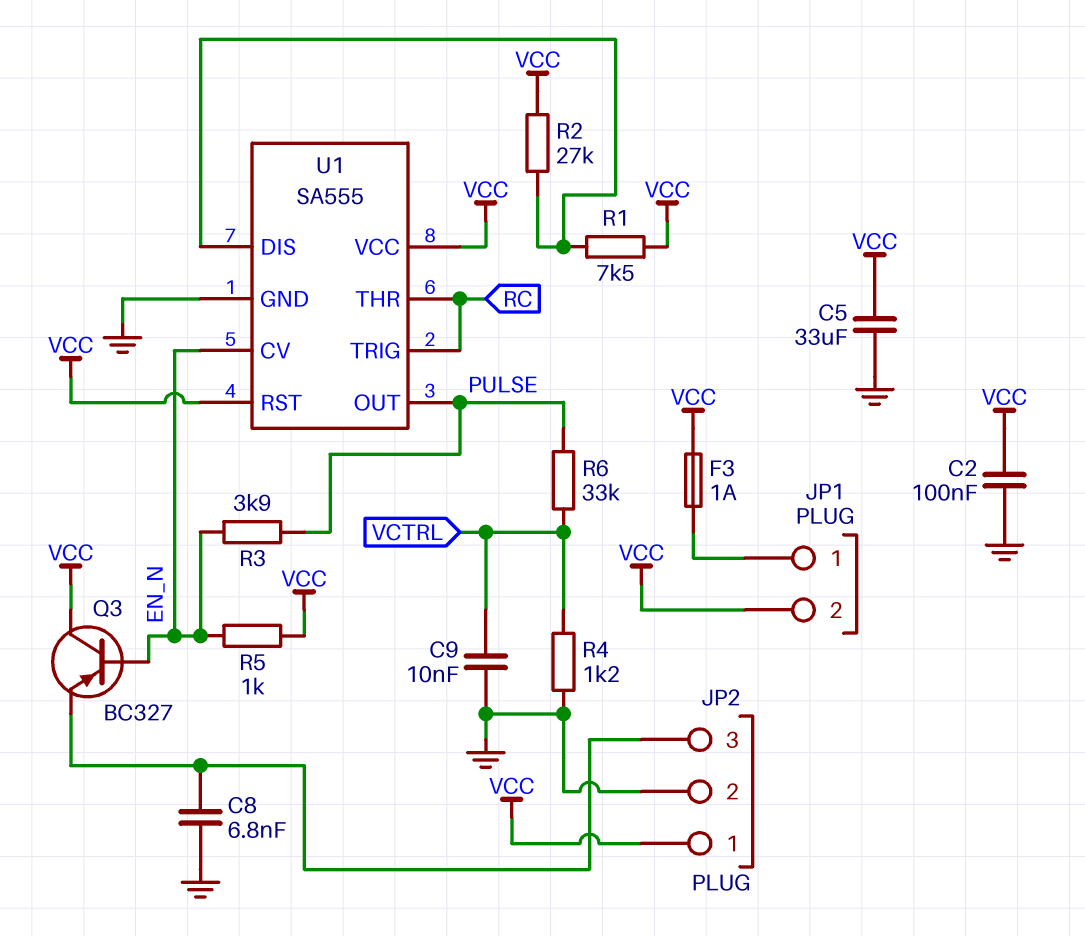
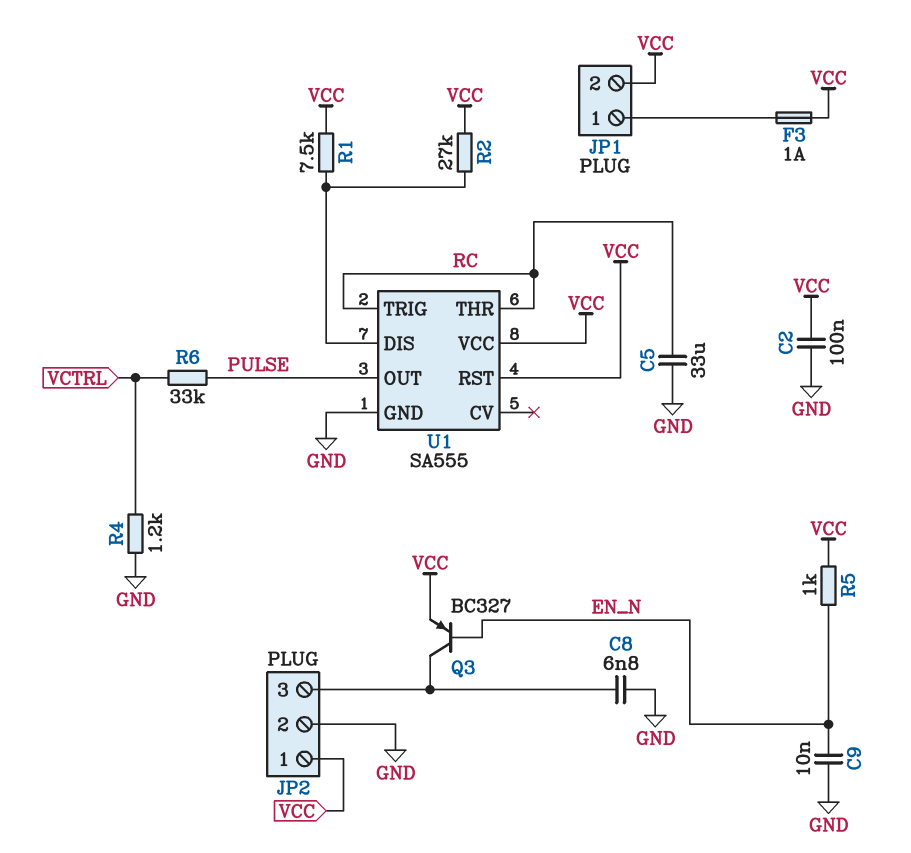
C5: 33uF (GND, VCC) -> 33uF (GND, RC)
C9: 10nF (GND, VCTRL) -> 10nF (EN_N, GND)
Q3: PNP BC327 (B EN_N, C VCC, E JP2/3) -> PNP BC327 (B EN_N, C JP2/3, E VCC)
R3: 3.9k (EN_N, PULSE) -> none
U1 pin CV: EN_N -> none

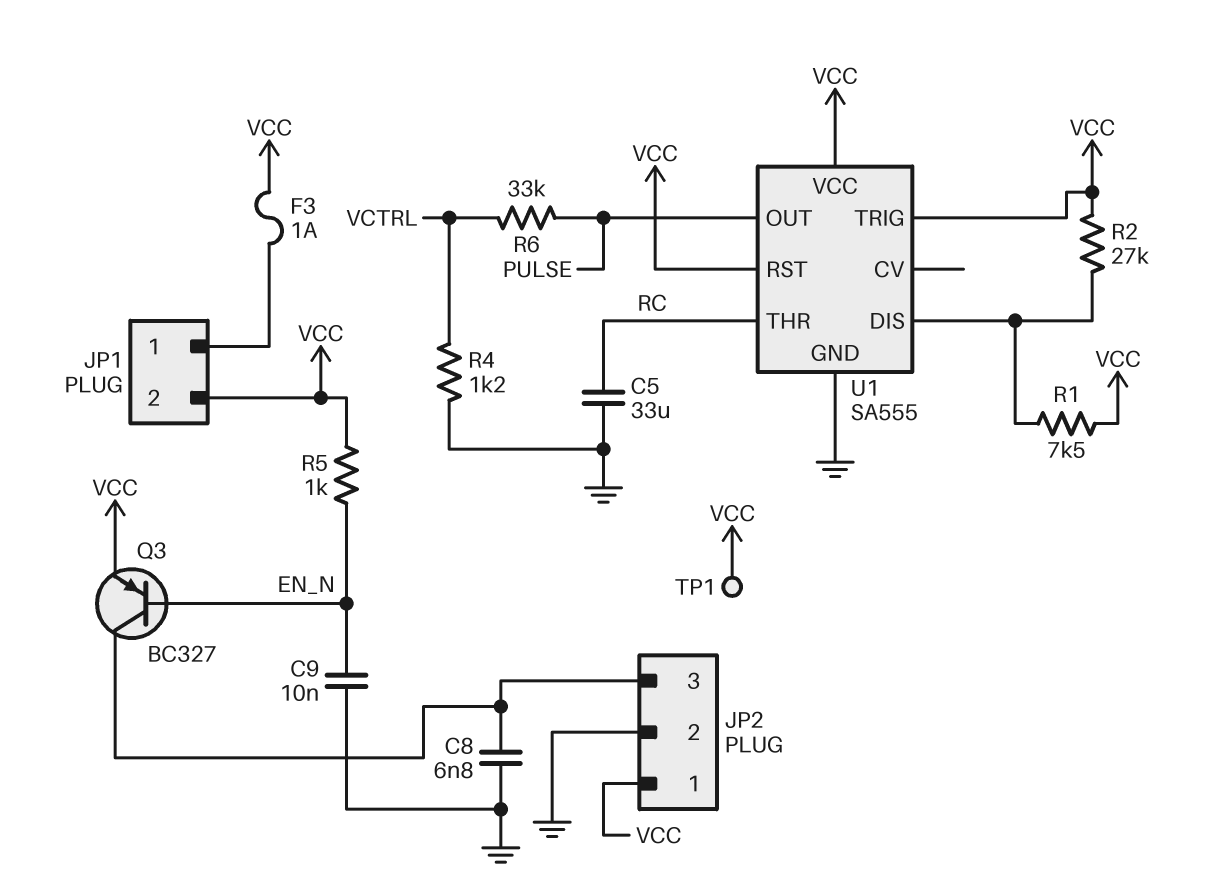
C2: 100nF (GND, VCC) -> none
TP1: none -> test point (VCC)
U1 pin TRIG: RC -> VCC

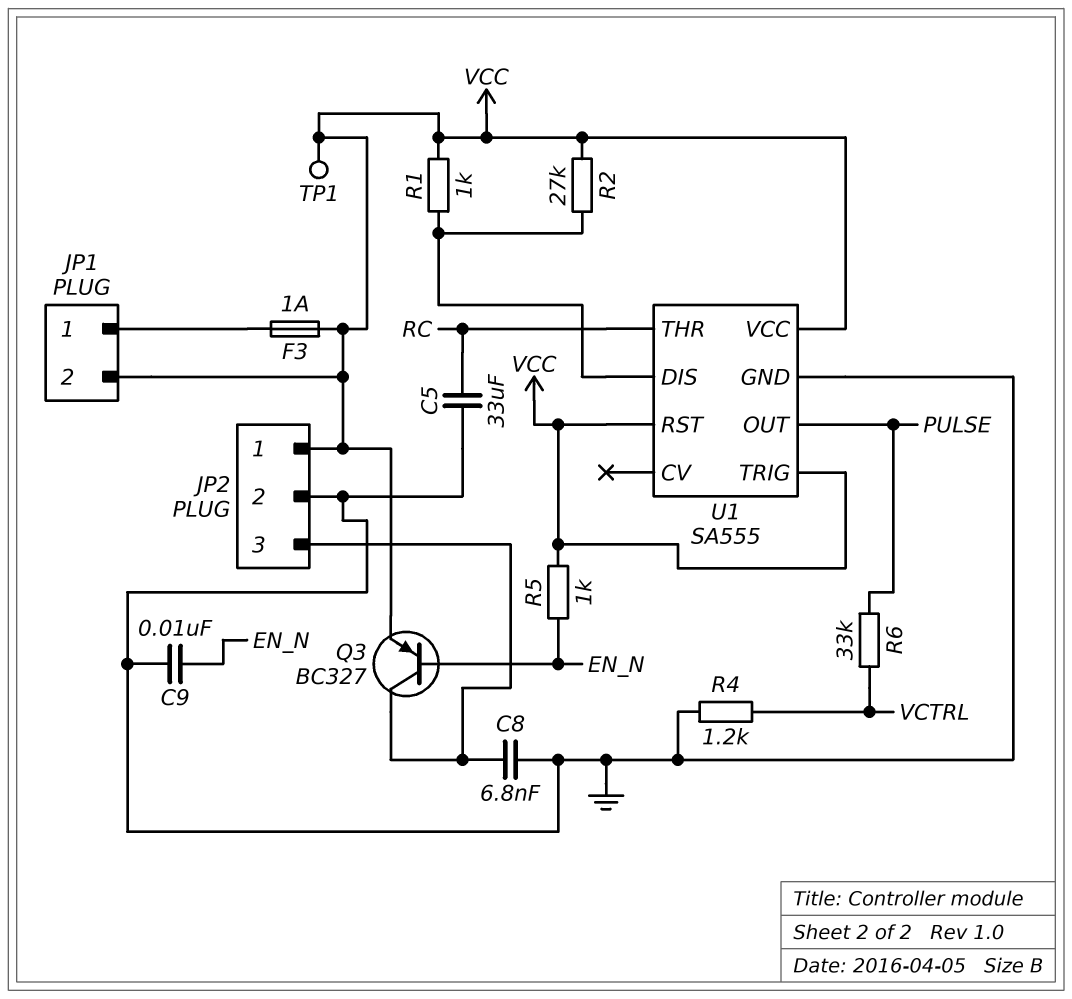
R1: 7.5k (U1/DIS, VCC) -> 1k (U1/DIS, VCC)

